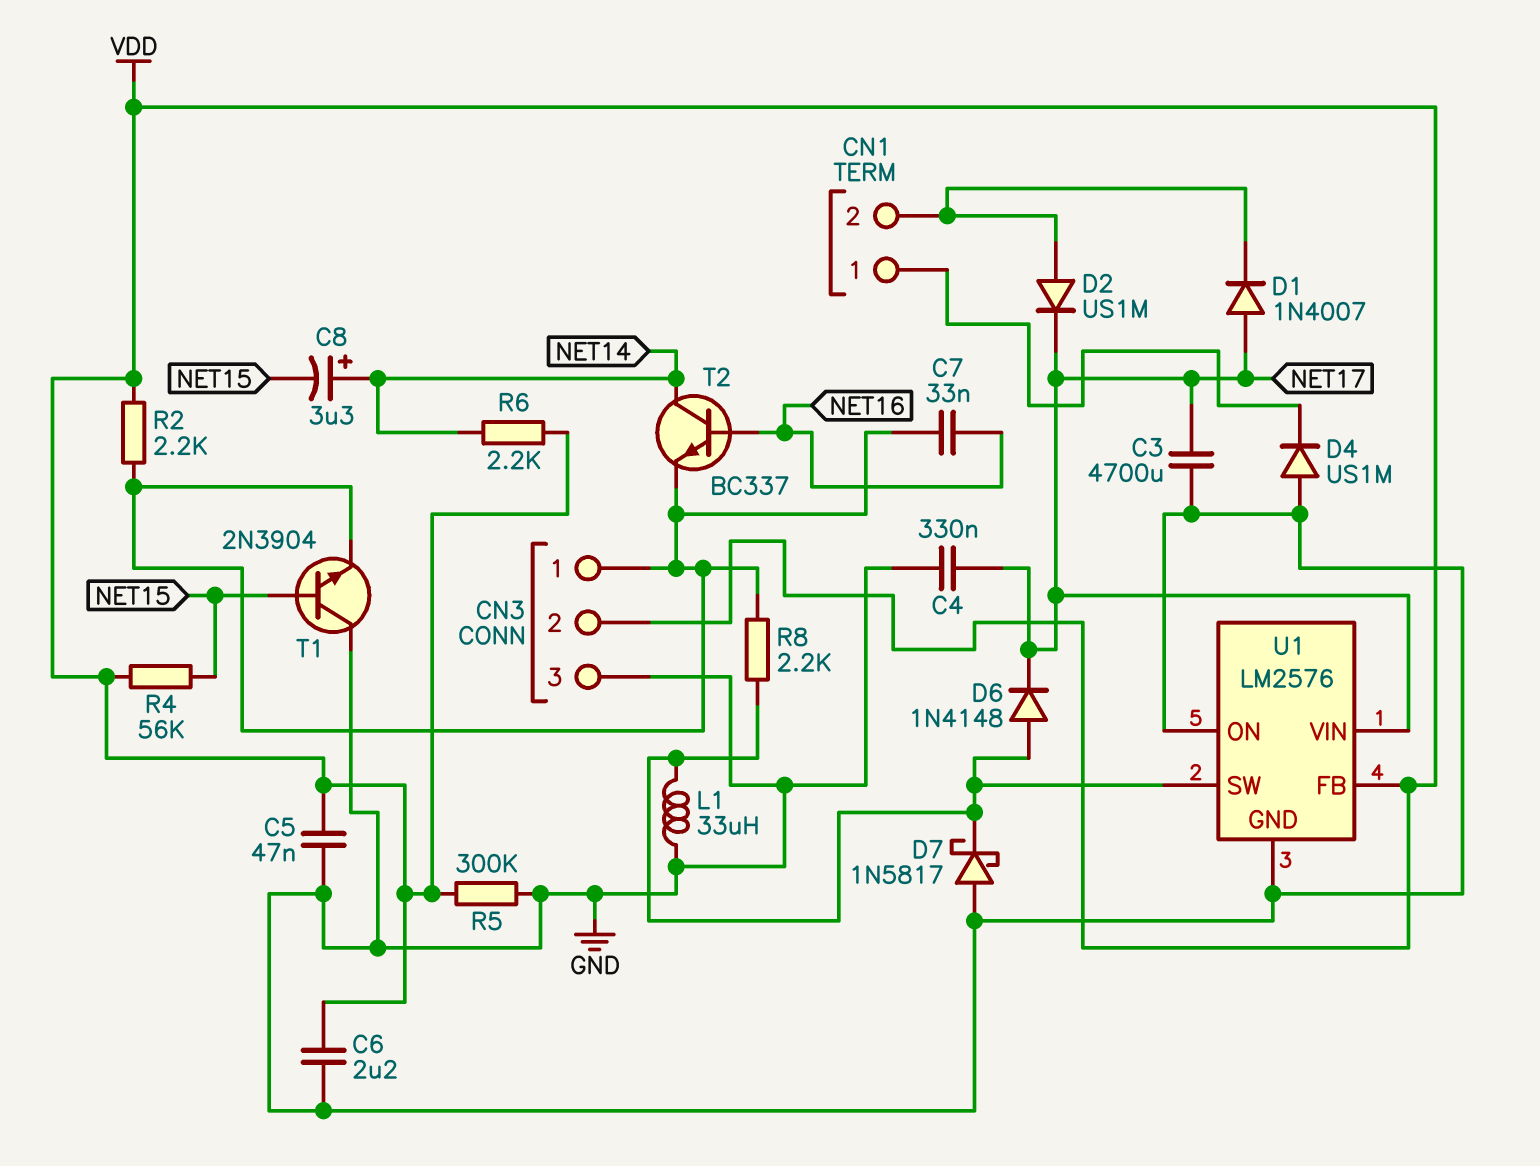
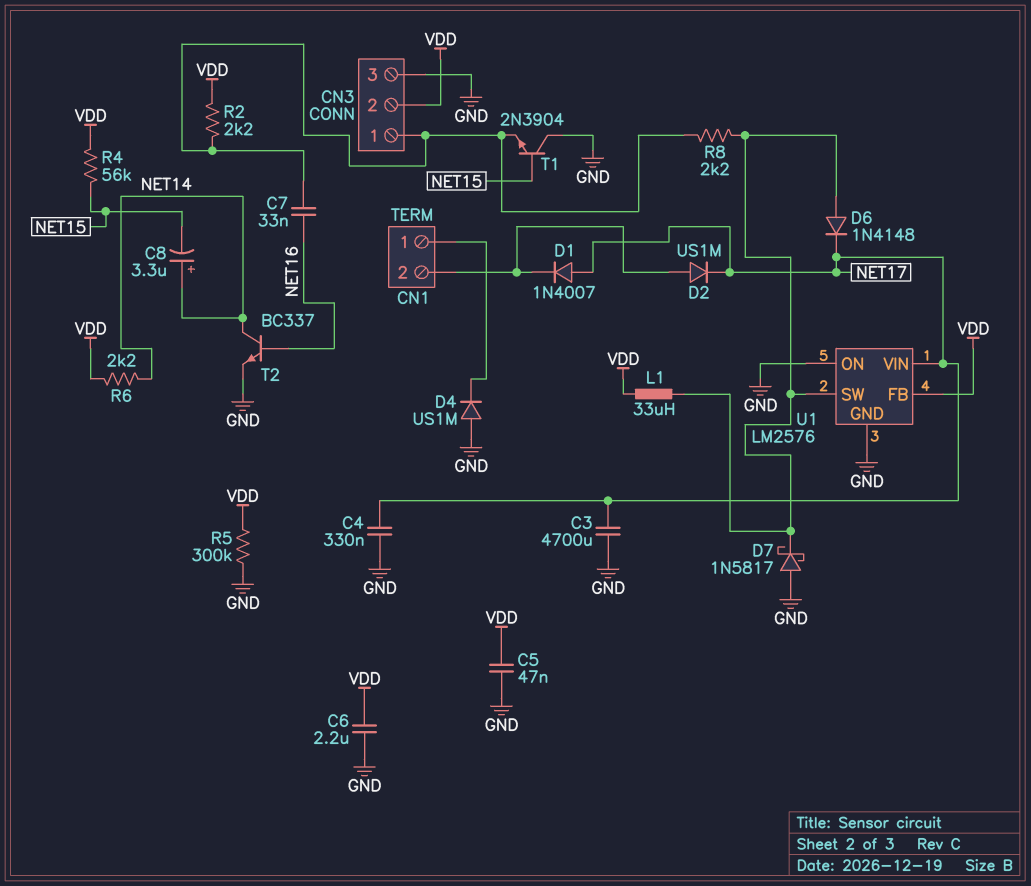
L1: 33uH (GND, U1/SW) -> 33uH (U1/SW, VDD)
T2: NPN BC337 (B NET16, C NET14, E CN3/1) -> NPN BC337 (B NET16, C NET14, E GND)

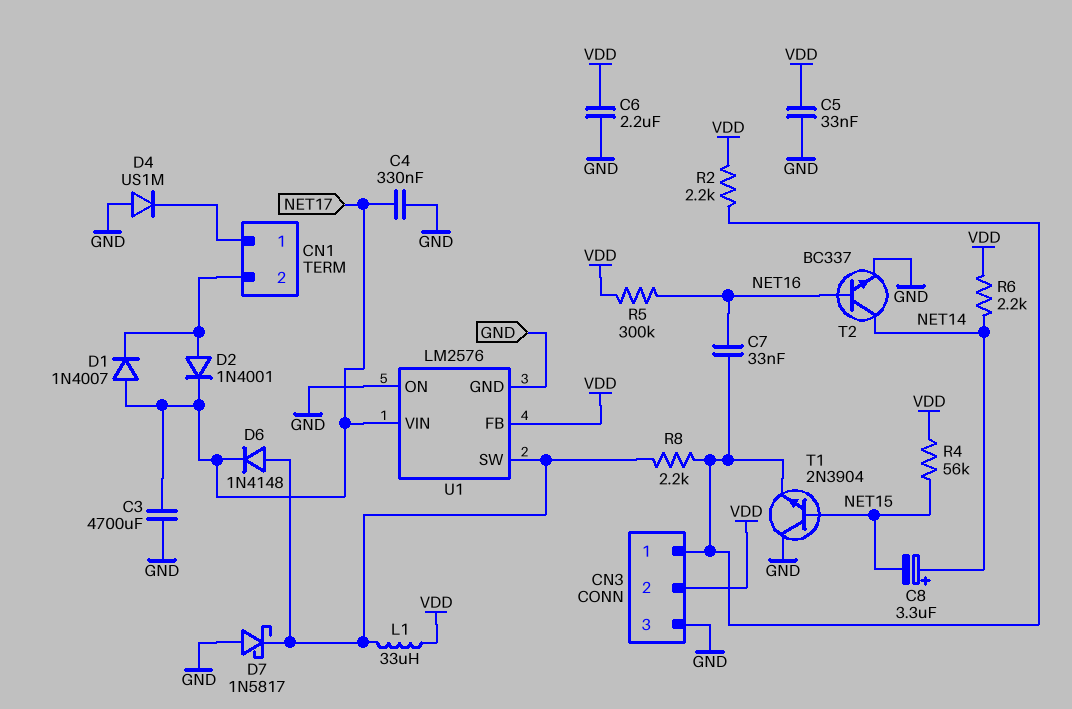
C5: 47nF (GND, VDD) -> 33nF (GND, VDD)
D2: diode US1M (A CN1/2, K NET17) -> diode 1N4001 (A CN1/2, K NET17)
R5: 300k (GND, VDD) -> 300k (NET16, VDD)

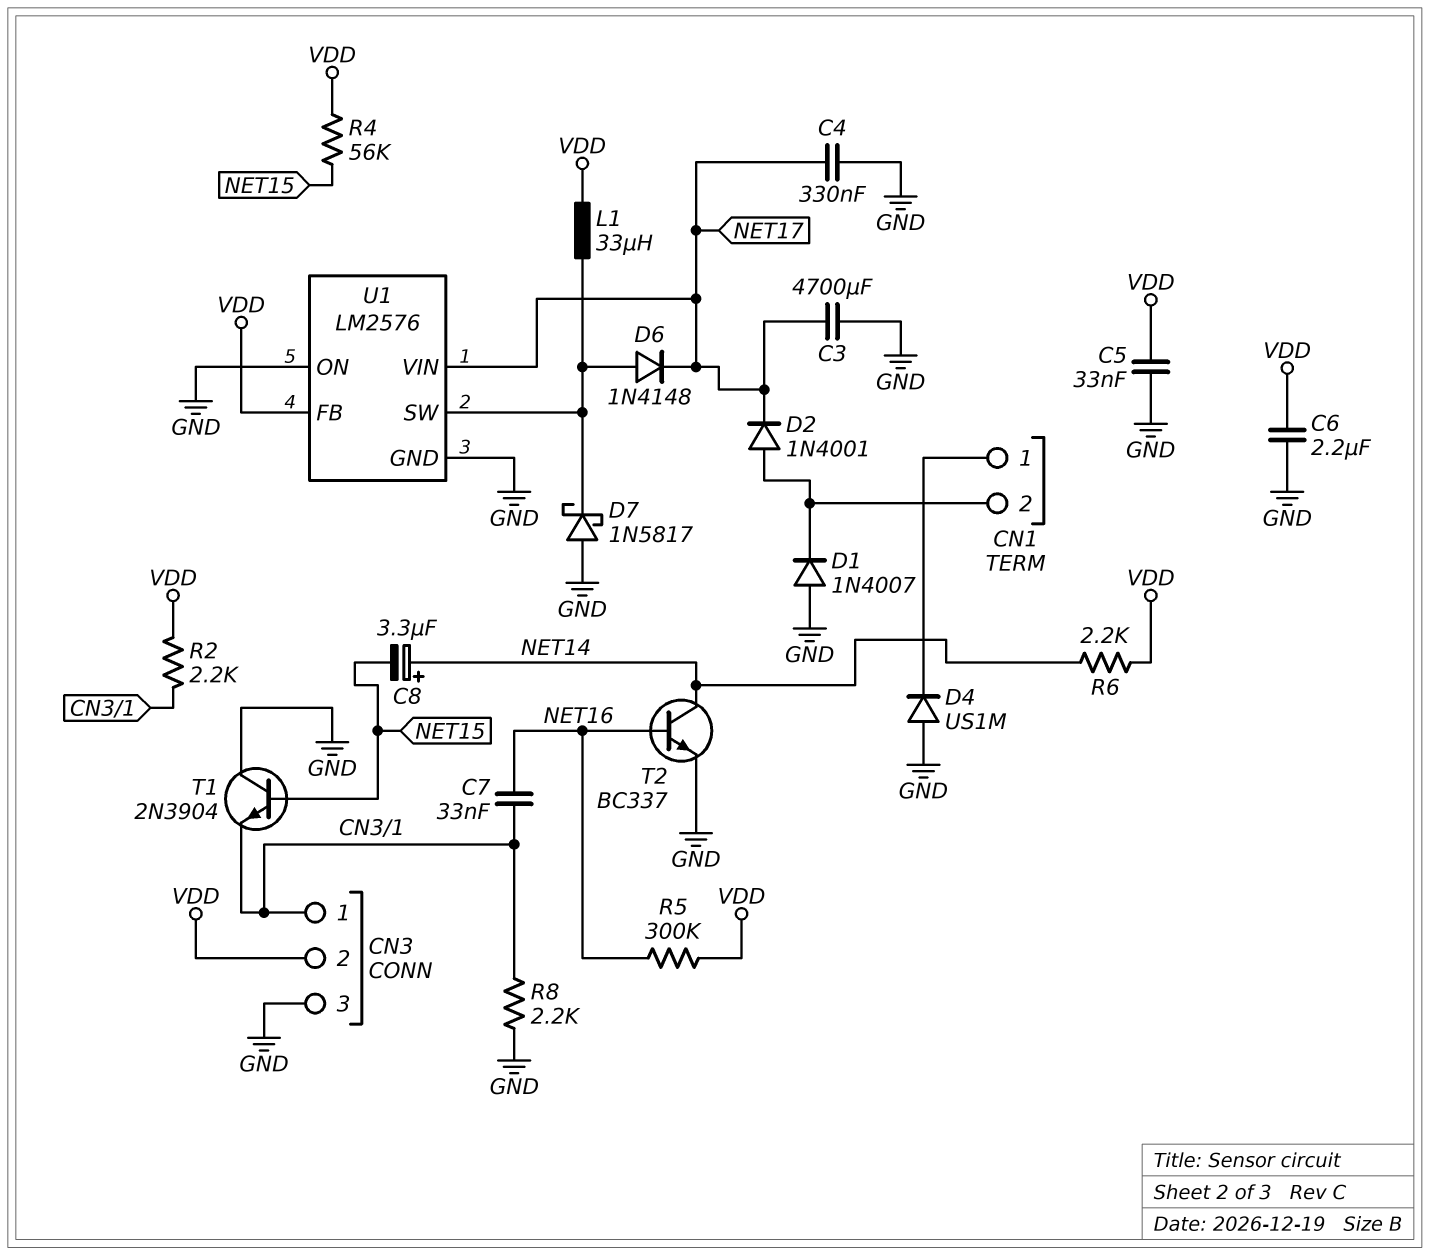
D1: diode 1N4007 (A NET17, K CN1/2) -> diode 1N4007 (A GND, K CN1/2)
R8: 2.2k (CN3/1, U1/SW) -> 2.2k (CN3/1, GND)

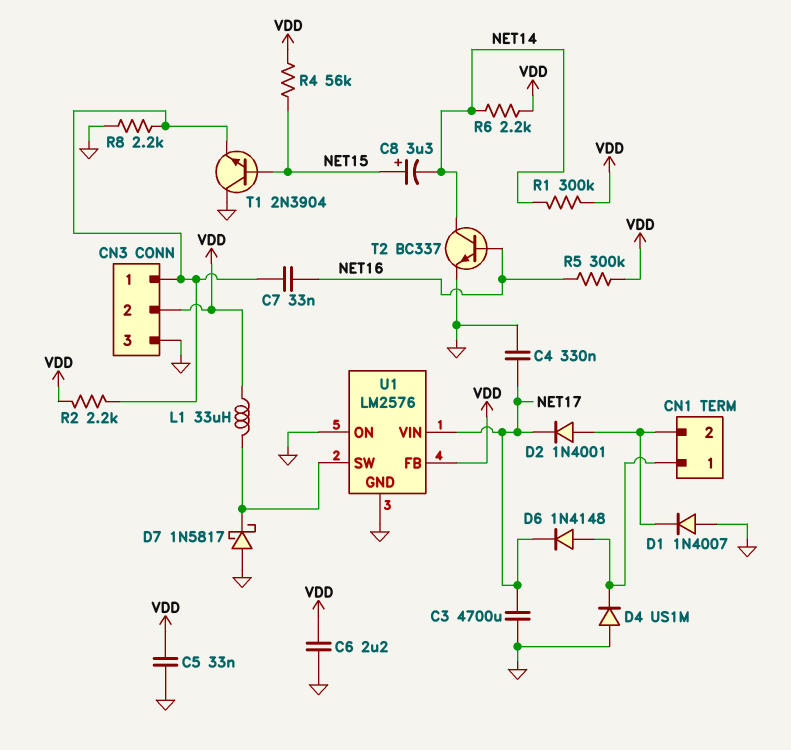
C8: 3.3uF (plus NET14, minus NET15) -> 3.3uF (plus NET15, minus NET14)
D6: diode 1N4148 (A U1/SW, K NET17) -> diode 1N4148 (A CN1/1, K NET17)
R1: none -> 300k (NET14, VDD)

